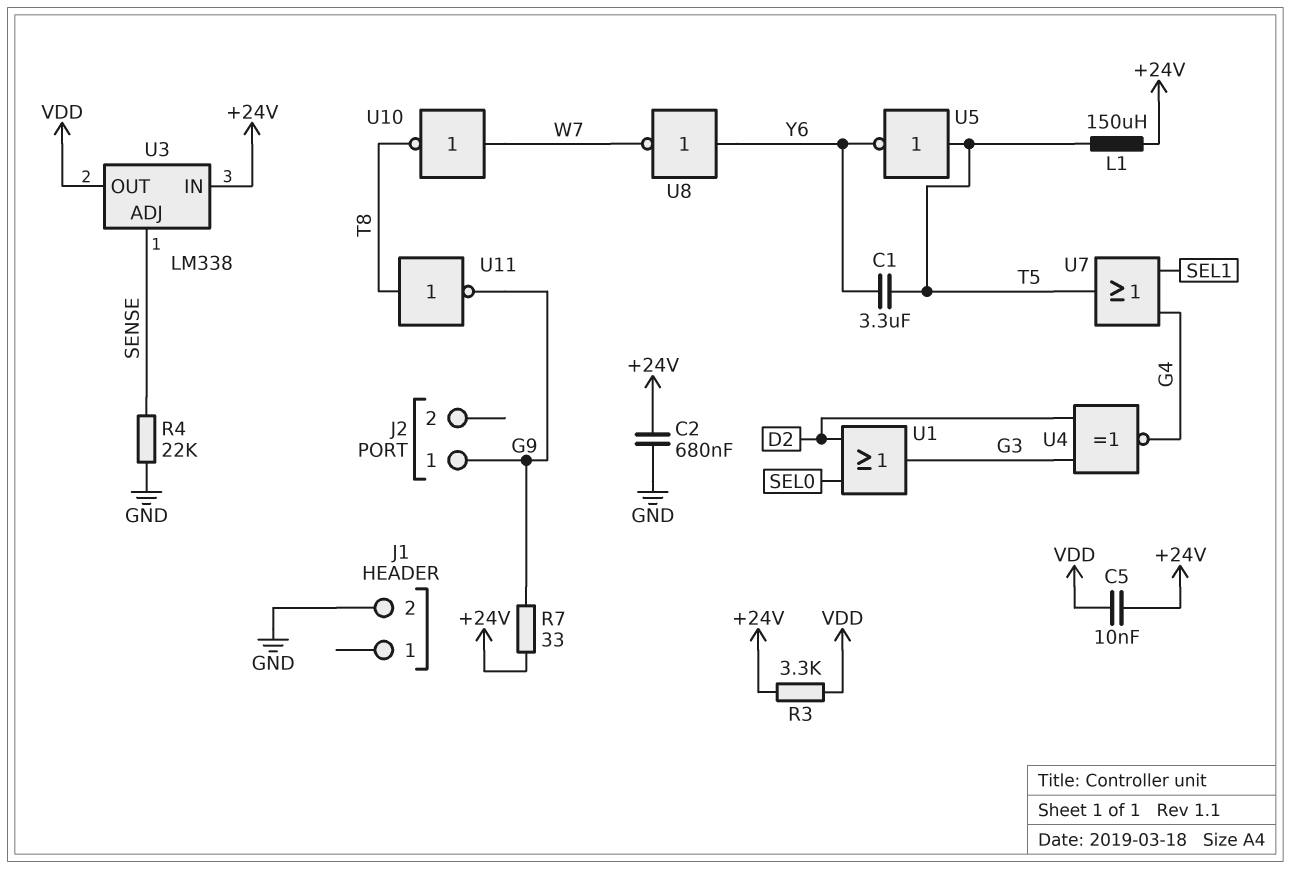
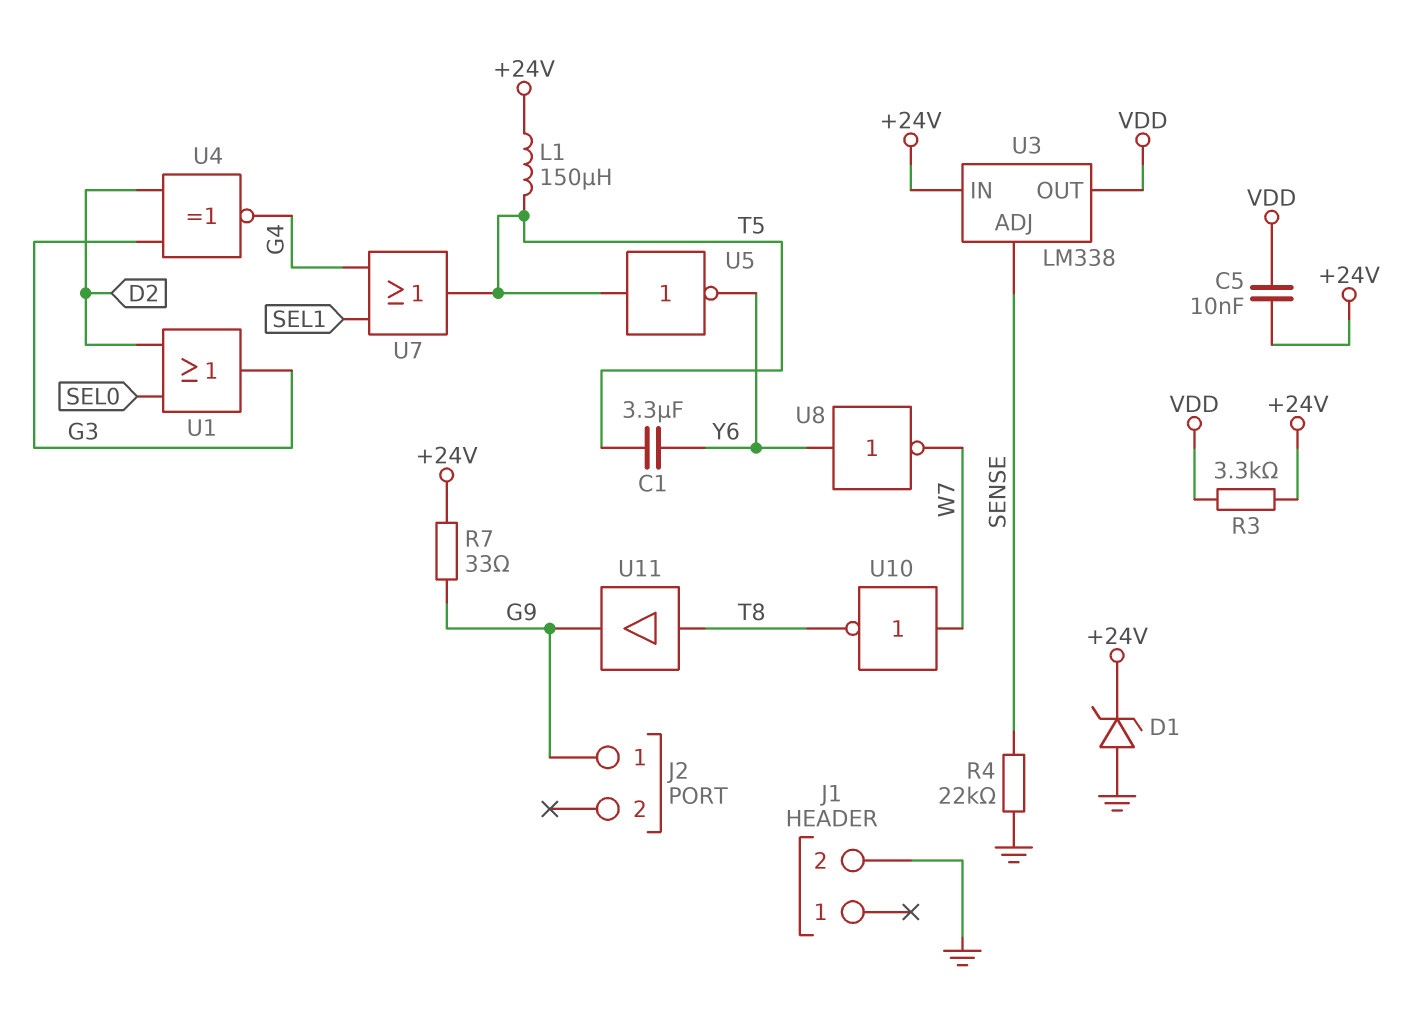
C2: 680nF (+24V, GND) -> none
D1: none -> zener (A GND, K +24V)
U11: NOT (in T8, out G9) -> buffer (in T8, out G9)

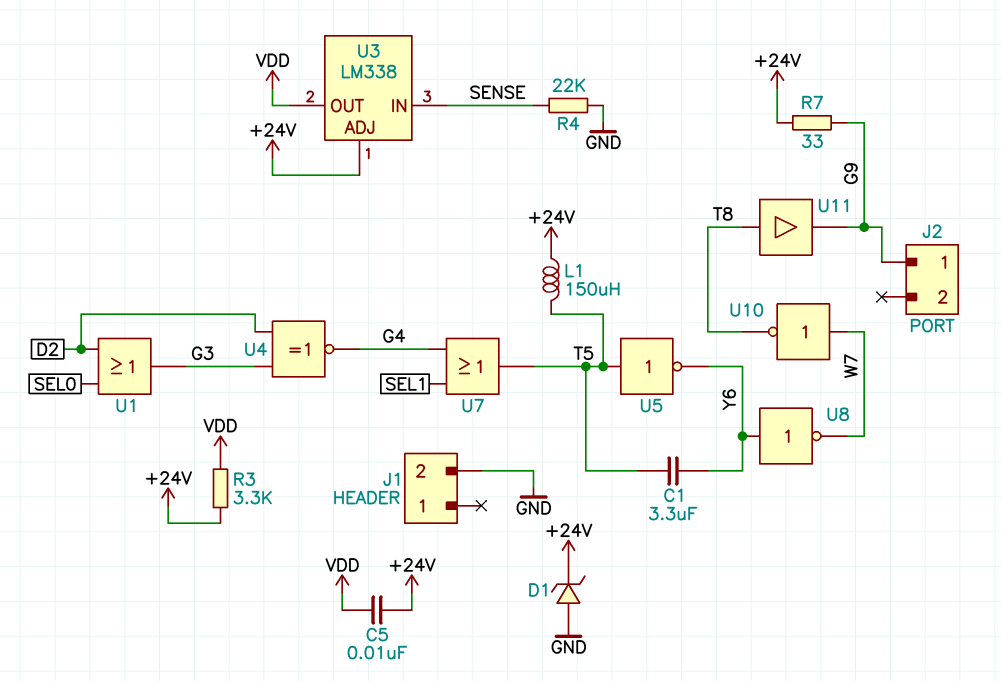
U3 pin ADJ: SENSE -> +24V
U3 pin IN: +24V -> SENSE

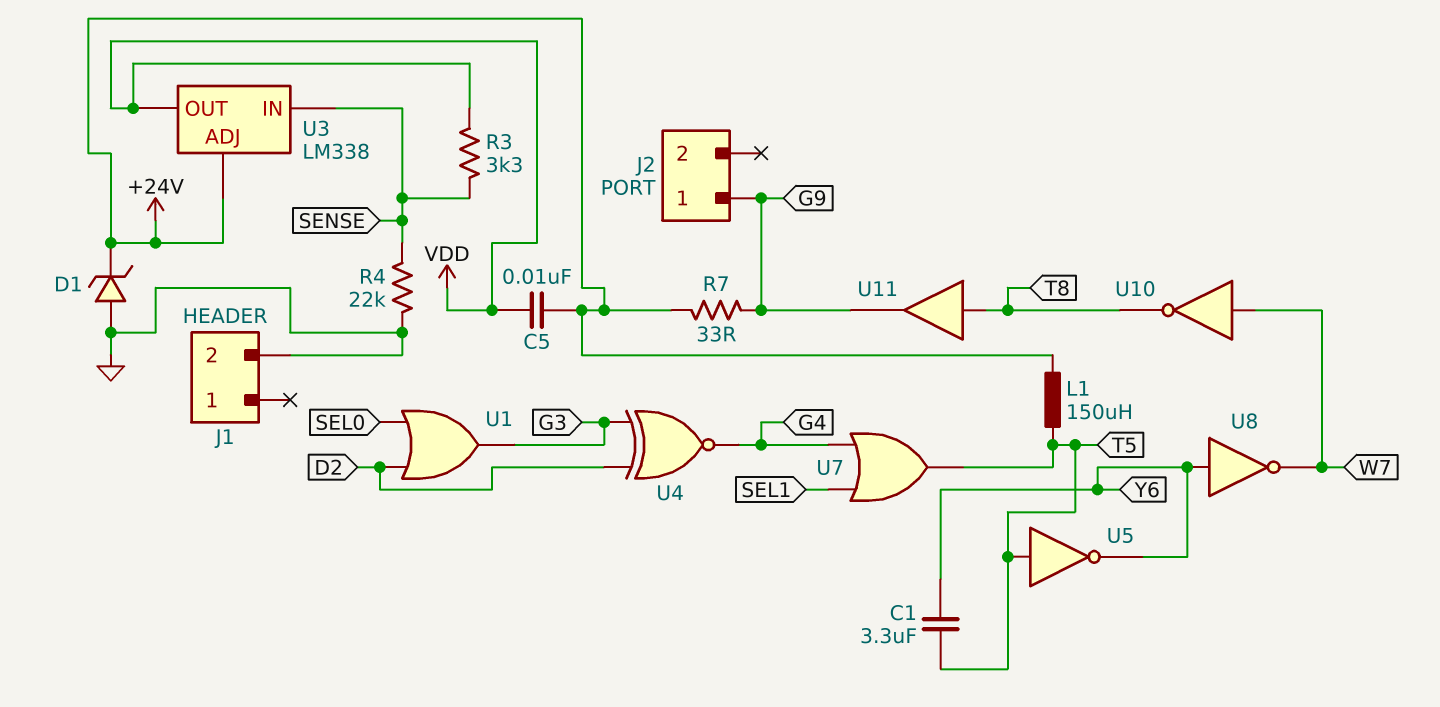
R3: 3.3k (+24V, VDD) -> 3.3k (SENSE, VDD)

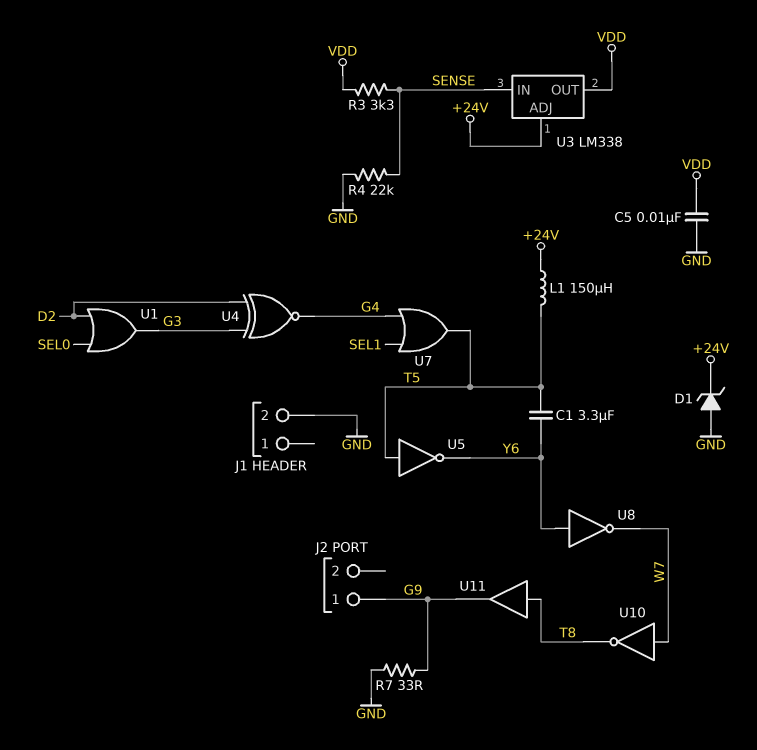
C5: 10nF (+24V, VDD) -> 10nF (GND, VDD)
R7: 33 (+24V, G9) -> 33 (G9, GND)

